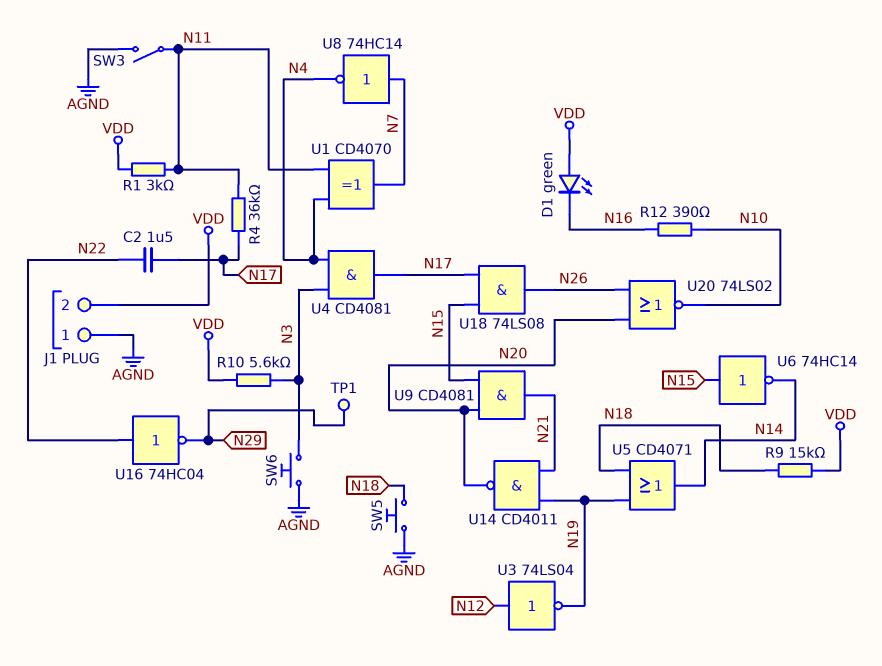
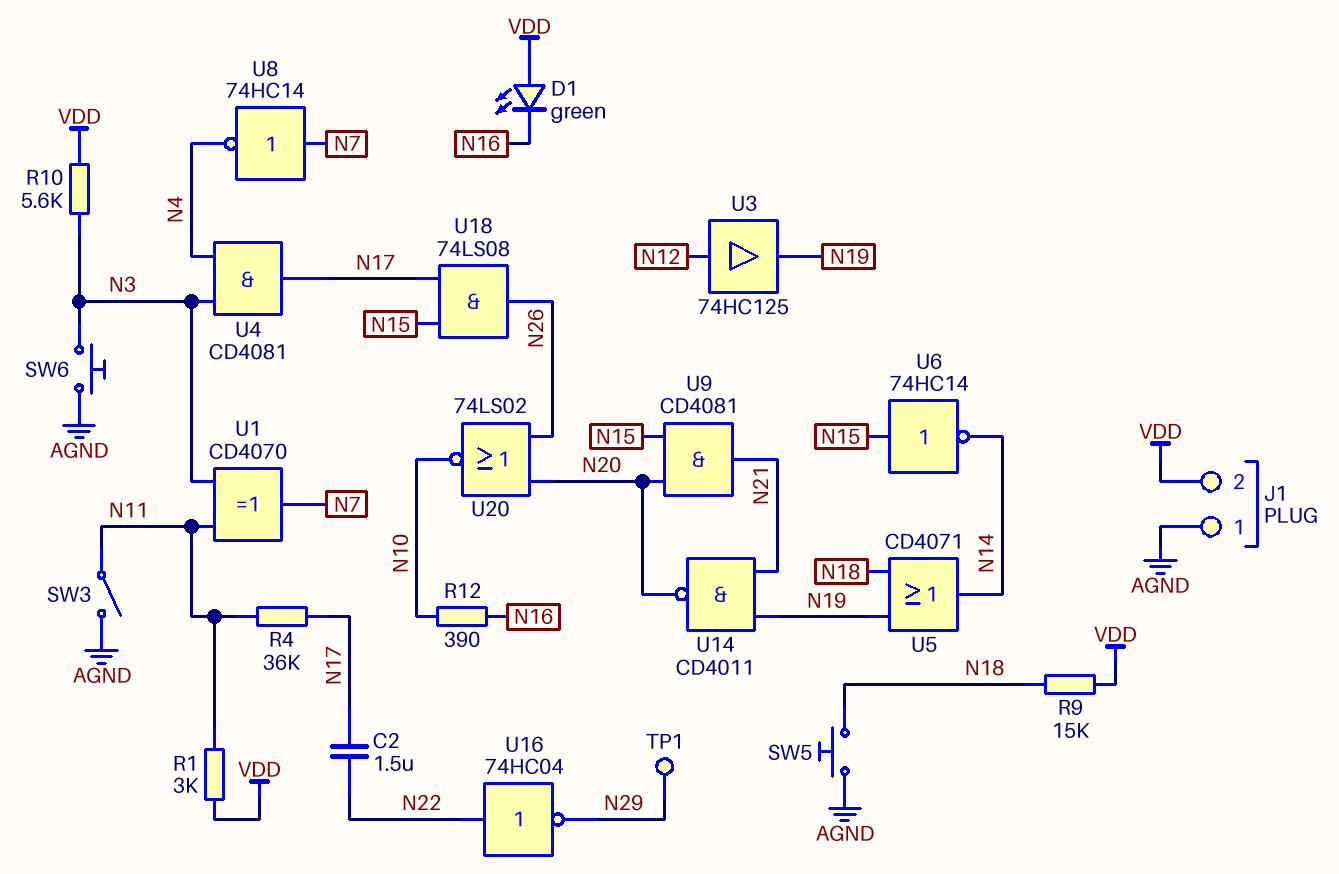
U1: XOR CD4070 (in N4, in N11, out N7) -> XOR CD4070 (in N3, in N11, out N7)
U3: NOT 74LS04 (in N12, out N19) -> buffer 74HC125 (in N12, out N19)

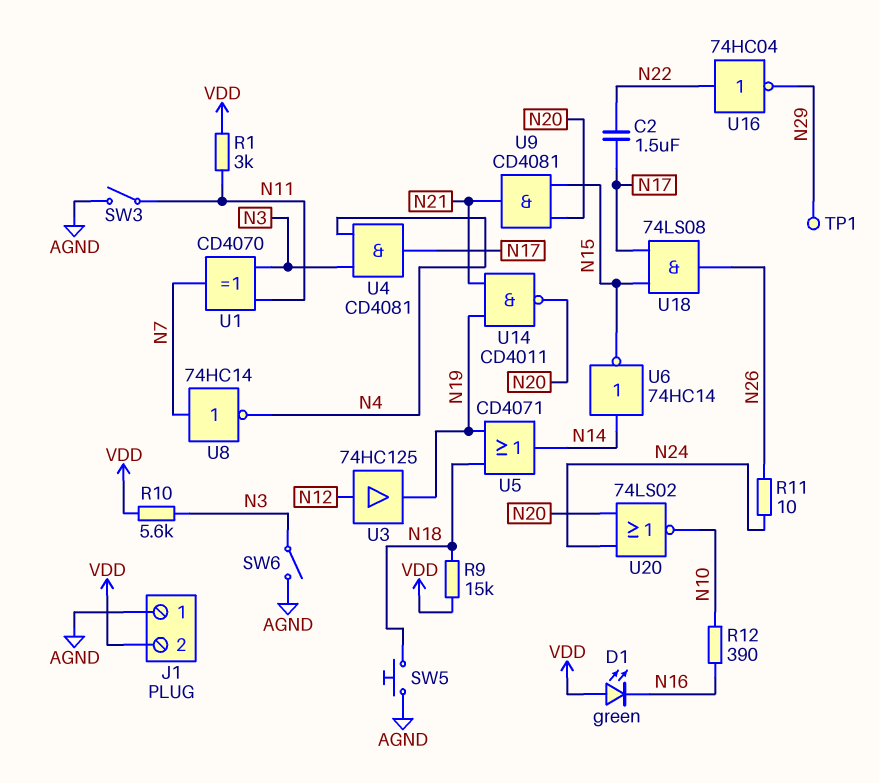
R4: 36k (N11, N17) -> none
R11: none -> 10 (N24, N26)
SW6: button (AGND, N3) -> switch (AGND, N3)
U6: NOT 74HC14 (in N15, out N14) -> NOT 74HC14 (in N14, out N15)
U20: NOR 74LS02 (in N20, in N26, out N10) -> NOR 74LS02 (in N20, in N24, out N10)

